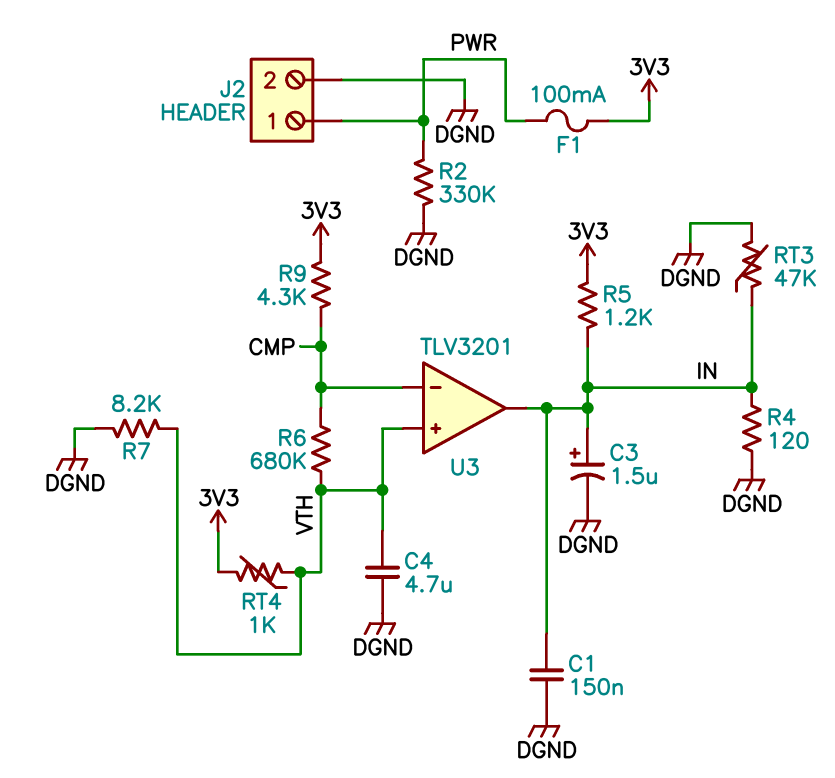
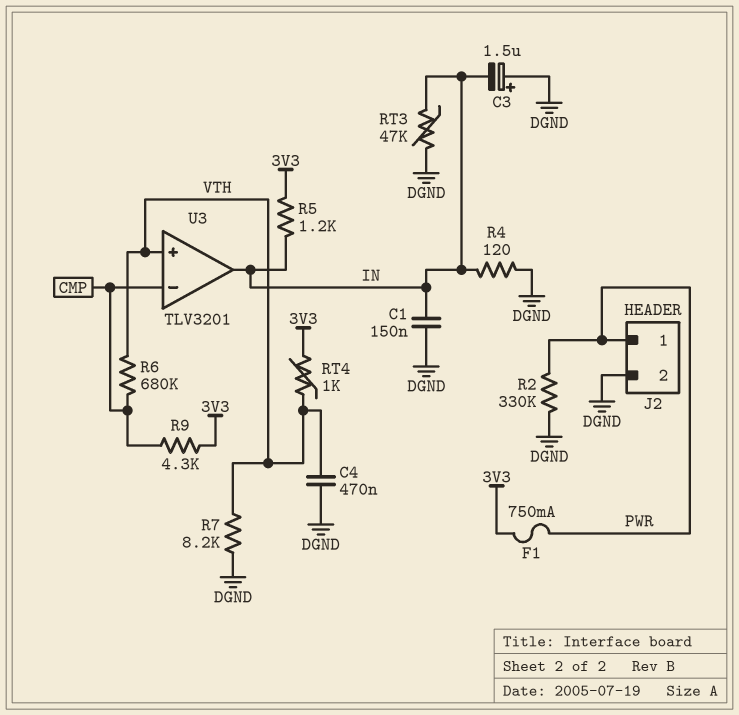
C3: 1.5uF (plus IN, minus DGND) -> 1.5uF (plus DGND, minus IN)
C4: 4.7uF (DGND, VTH) -> 470nF (DGND, VTH)
F1: 100mA (3V3, PWR) -> 750mA (3V3, PWR)

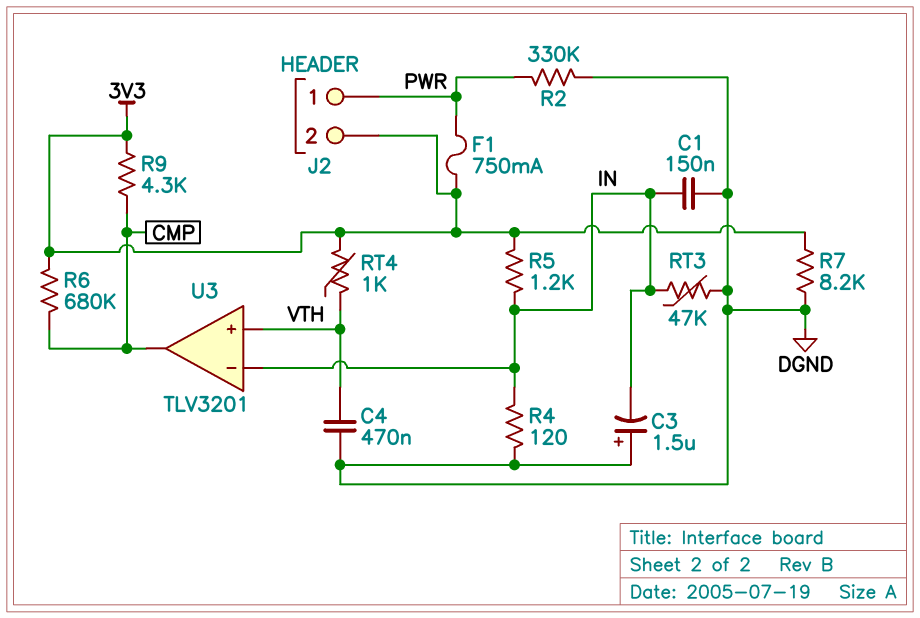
J2 pin 2: DGND -> 3V3
R6: 680k (CMP, VTH) -> 680k (3V3, CMP)
R7: 8.2k (DGND, VTH) -> 8.2k (3V3, DGND)
U3 pin in-: CMP -> IN
U3 pin out: IN -> CMP

